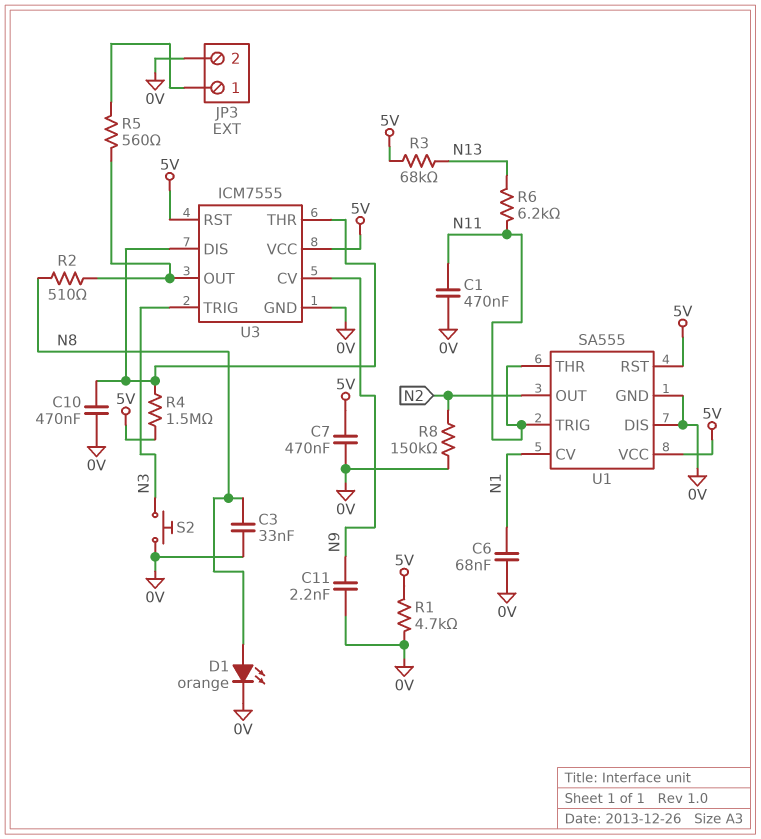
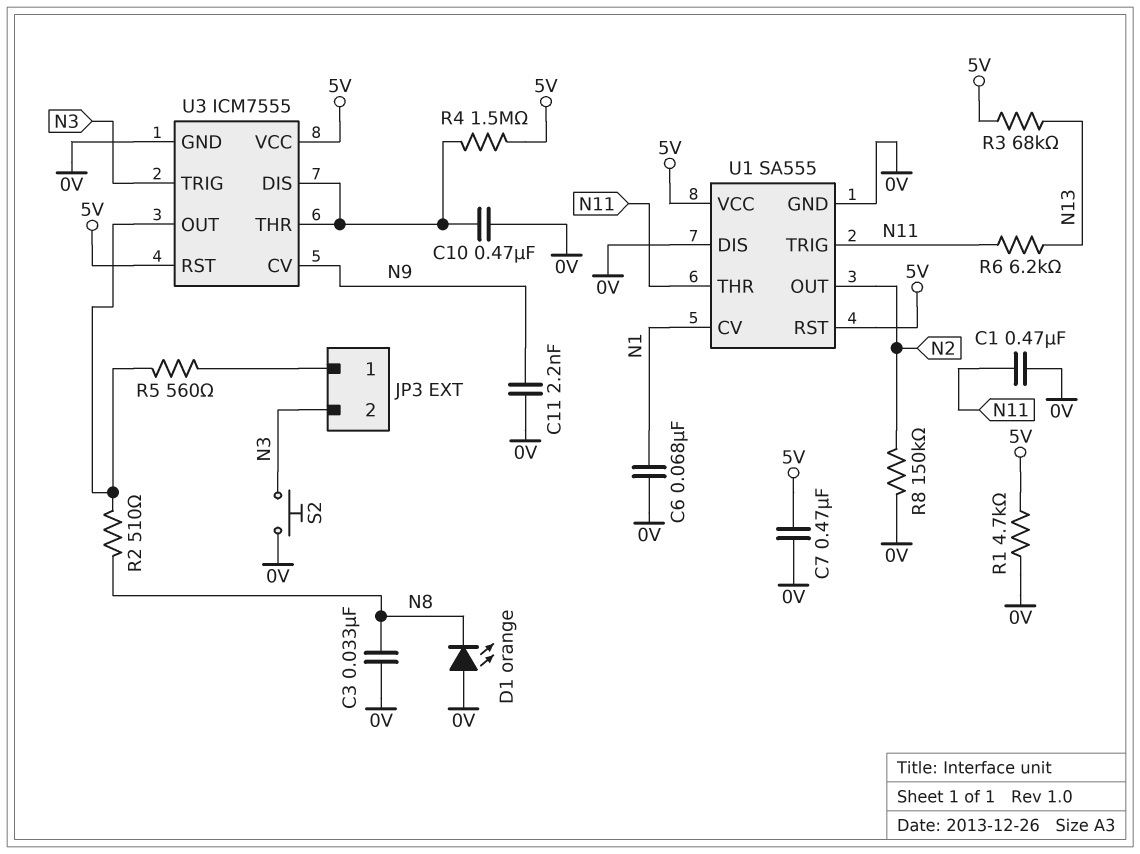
D1: LED orange (A N8, K 0V) -> LED orange (A 0V, K N8)
JP3 pin 2: 0V -> N3

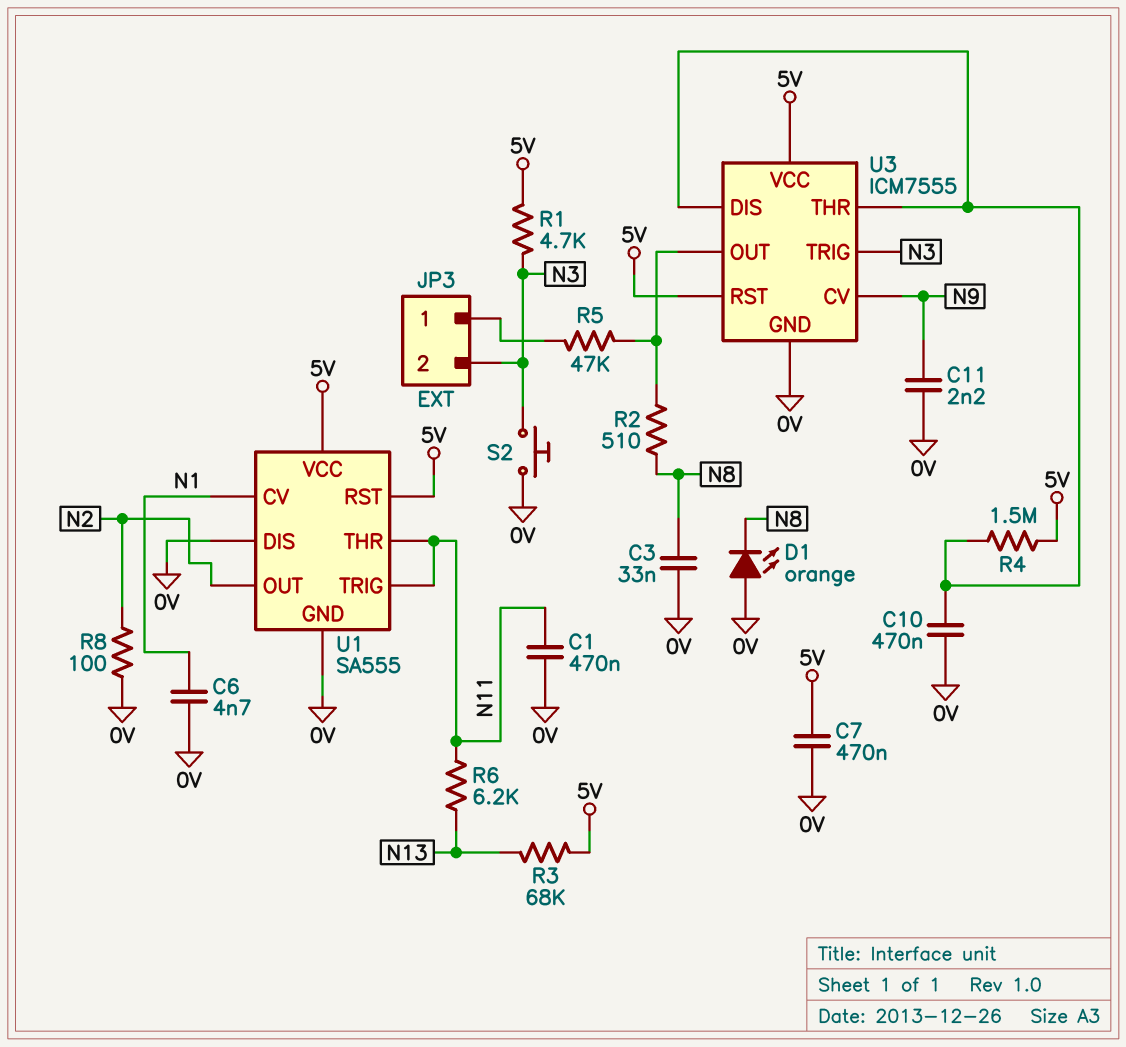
C6: 68nF (0V, N1) -> 4.7nF (0V, N1)
R1: 4.7k (0V, 5V) -> 4.7k (5V, N3)
R5: 560 (JP3/1, U3/OUT) -> 47k (JP3/1, U3/OUT)
R8: 150k (0V, N2) -> 100 (0V, N2)

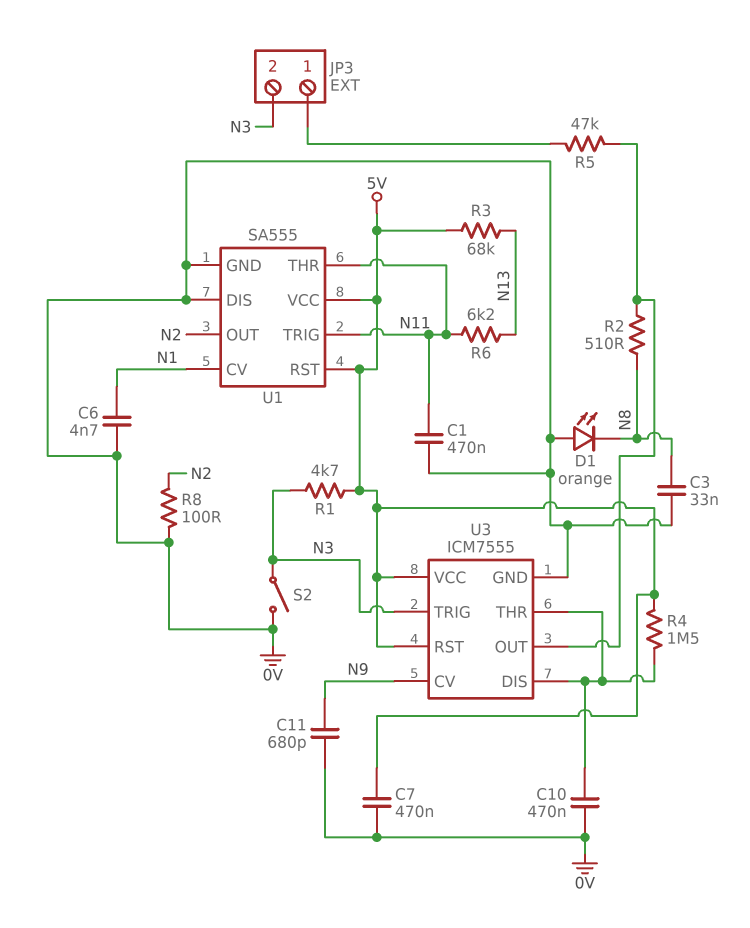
C11: 2.2nF (0V, N9) -> 680pF (0V, N9)
S2: button (0V, N3) -> switch (0V, N3)

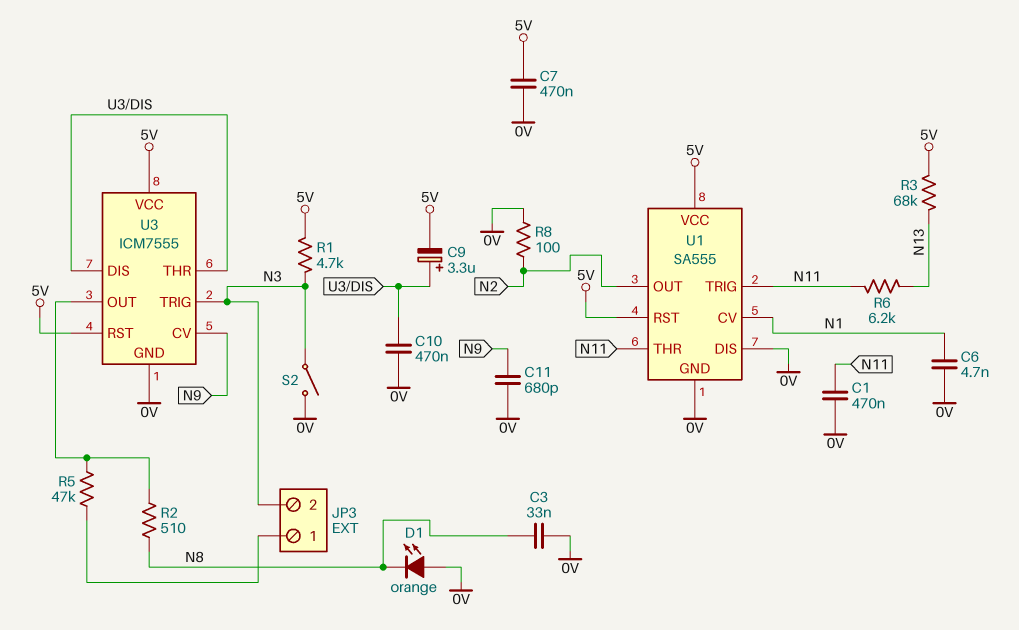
C9: none -> 3.3uF (plus U3/DIS, minus 5V)
R4: 1.5M (5V, U3/DIS) -> none

